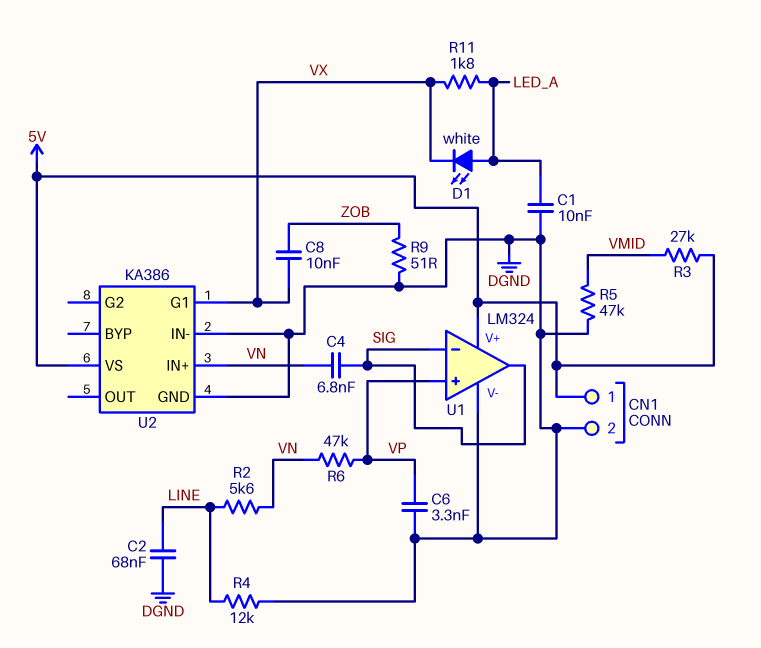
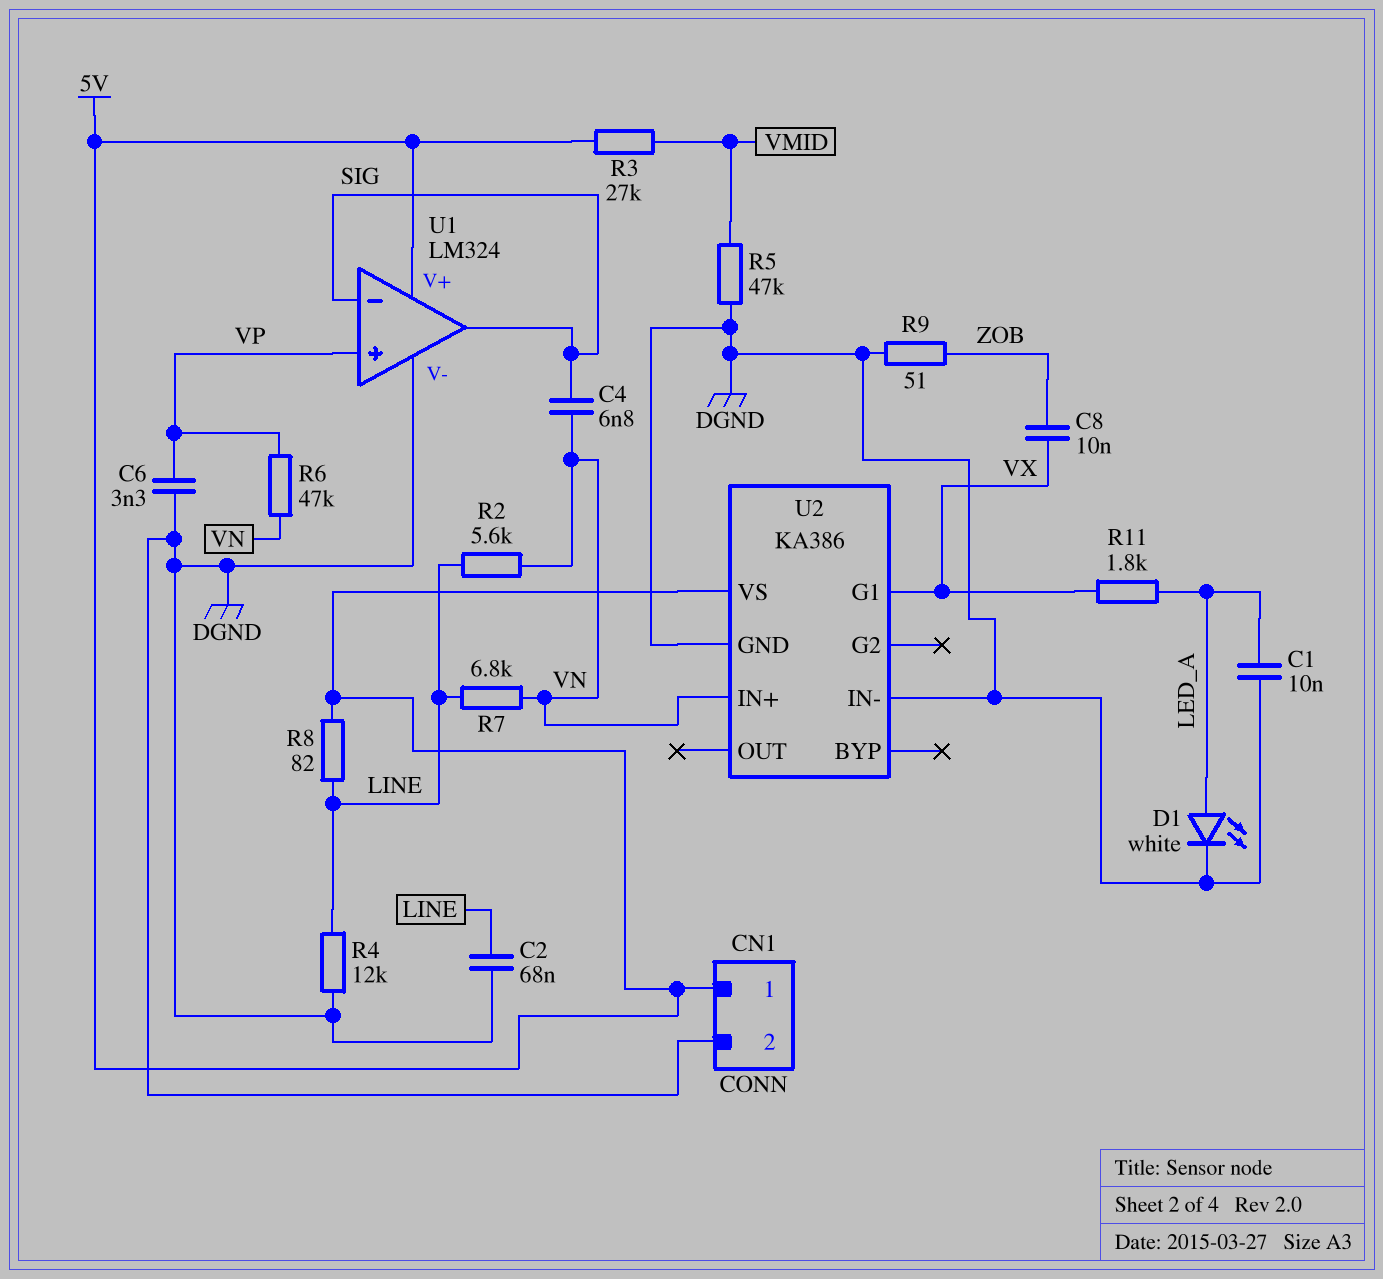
D1: LED white (A LED_A, K VX) -> LED white (A LED_A, K DGND)
R7: none -> 6.8k (LINE, VN)
R8: none -> 82 (5V, LINE)

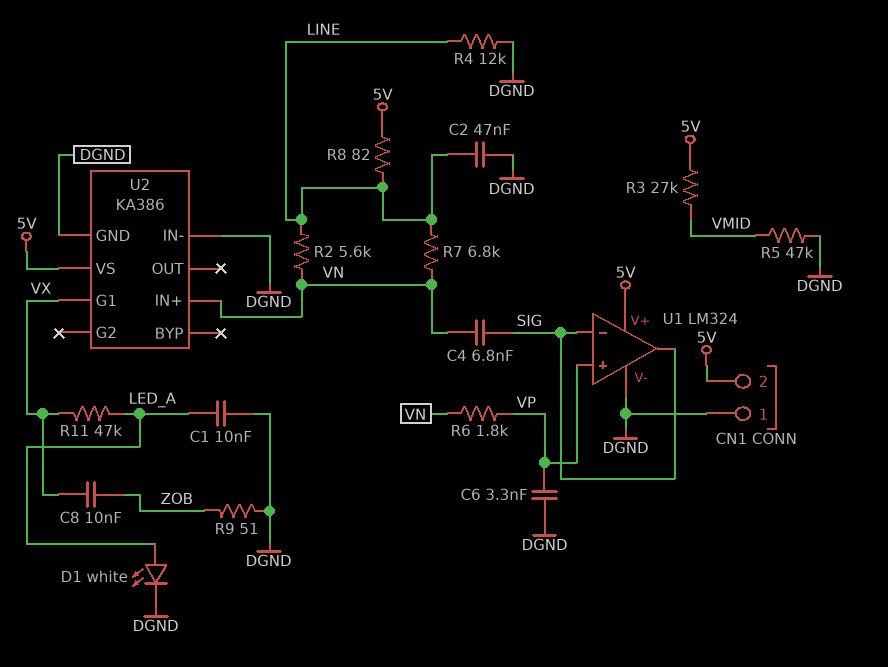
C2: 68nF (DGND, LINE) -> 47nF (DGND, LINE)
CN1 pin 1: 5V -> DGND
CN1 pin 2: DGND -> 5V
R6: 47k (VN, VP) -> 1.8k (VN, VP)
R11: 1.8k (LED_A, VX) -> 47k (LED_A, VX)

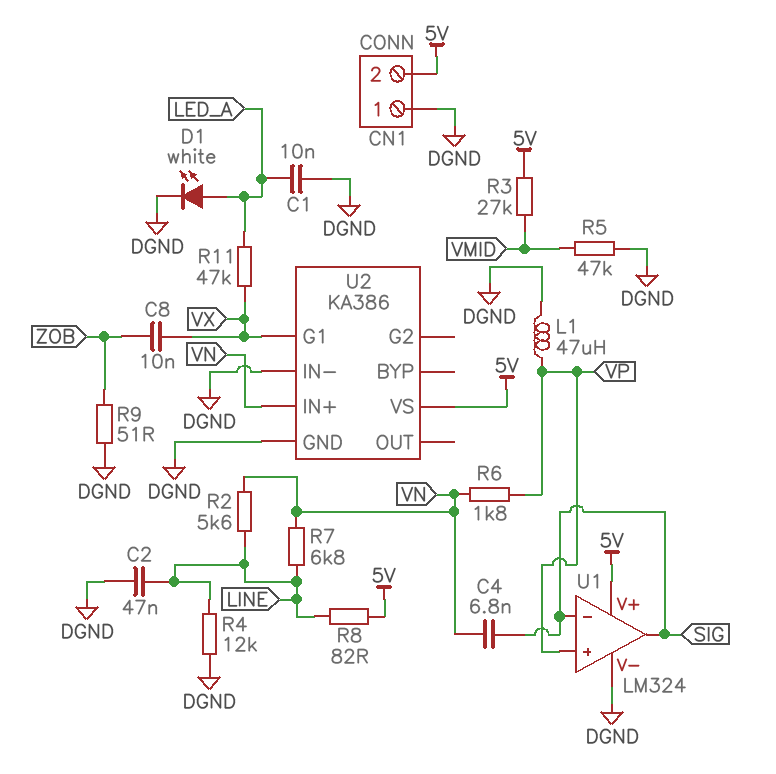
C6: 3.3nF (DGND, VP) -> none
L1: none -> 47uH (DGND, VP)

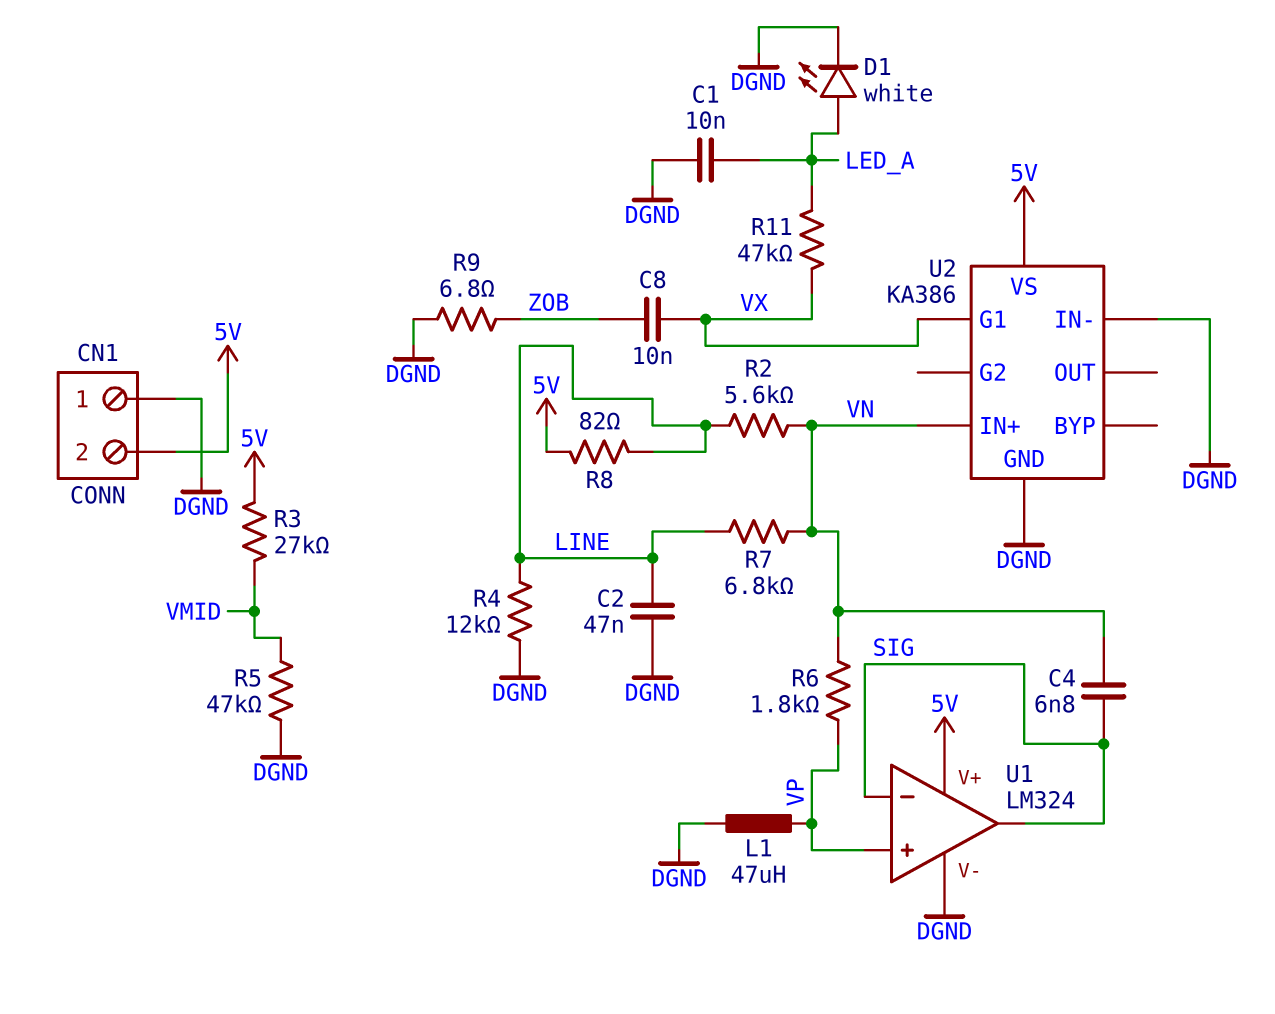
R9: 51 (DGND, ZOB) -> 6.8 (DGND, ZOB)

